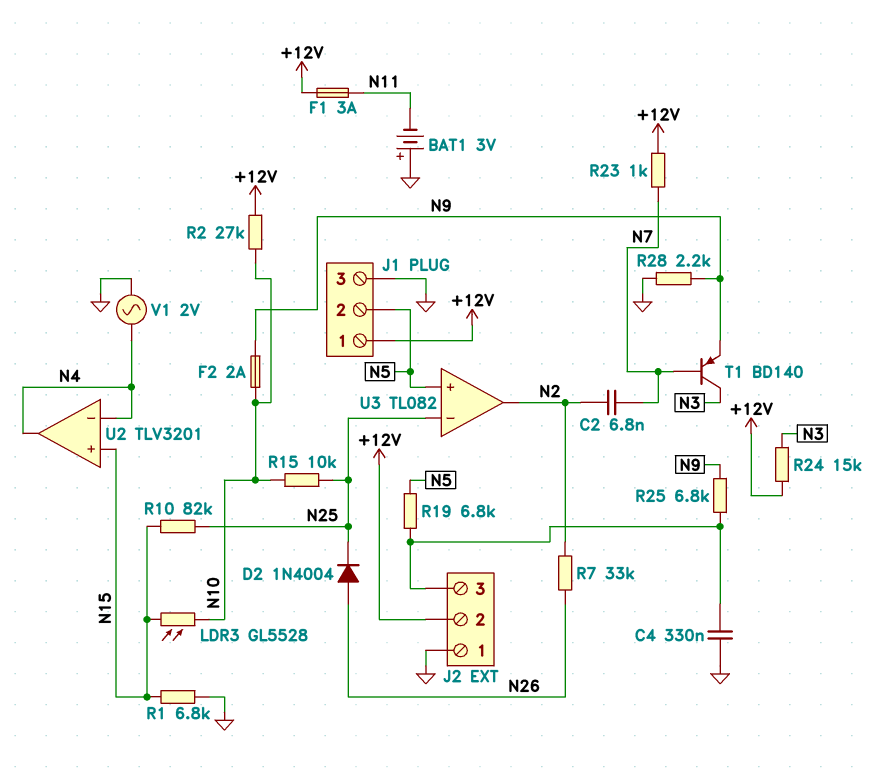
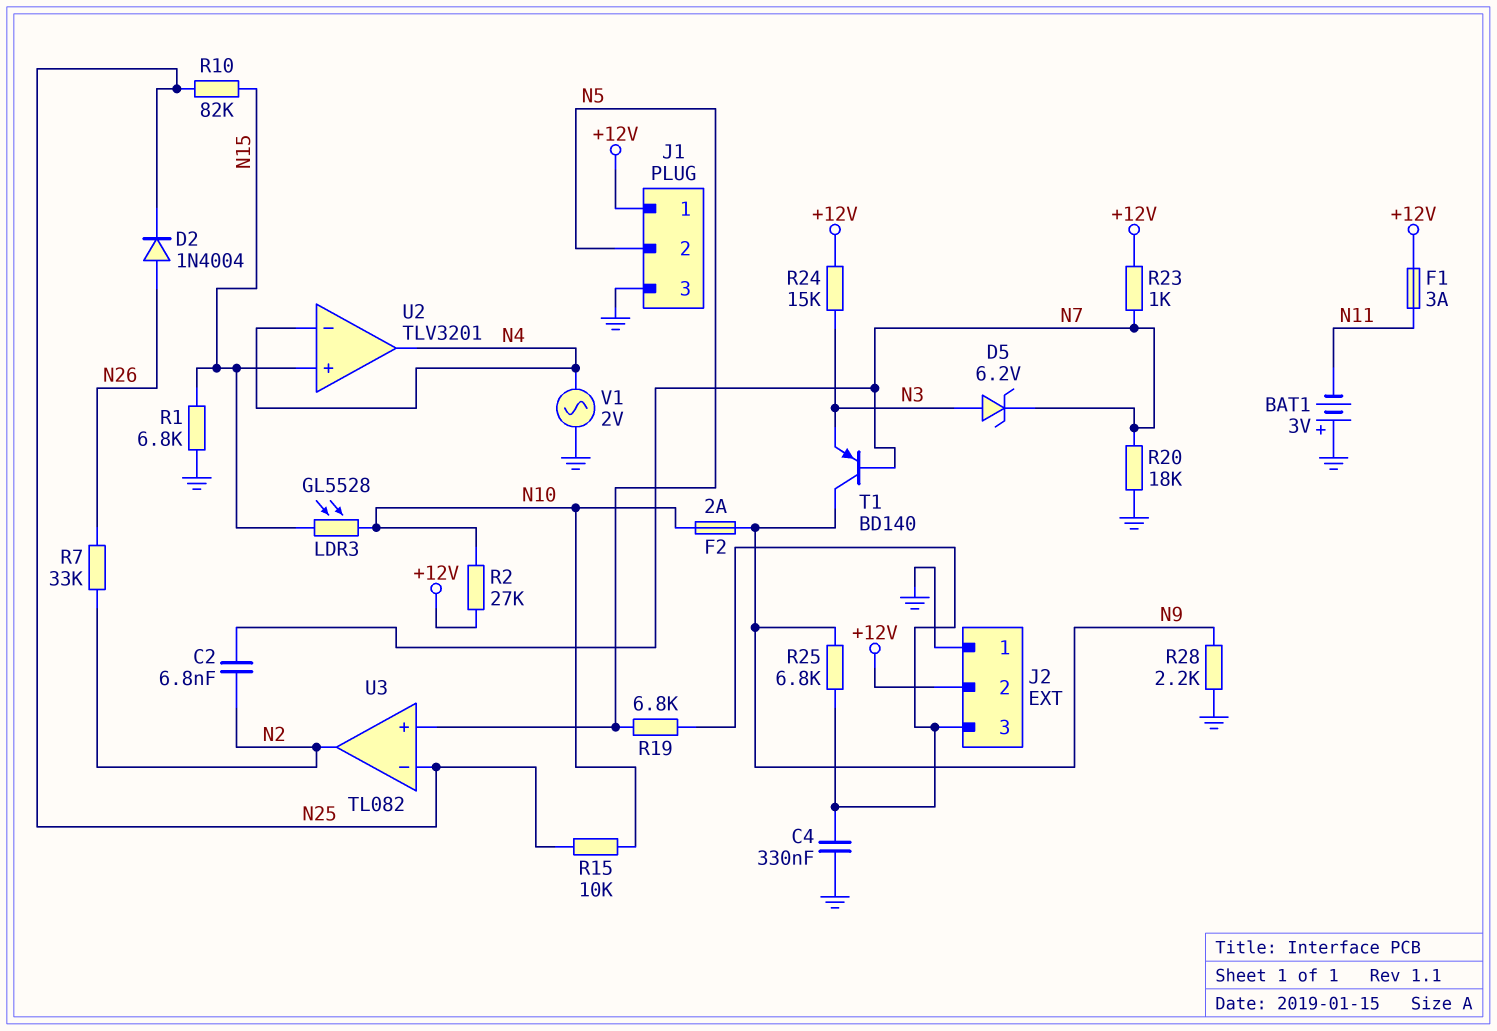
D5: none -> zener 6.2V (A N3, K N7)
R20: none -> 18k (GND, N7)
T1: PNP BD140 (B N7, C N3, E N9) -> PNP BD140 (B N7, C N9, E N3)

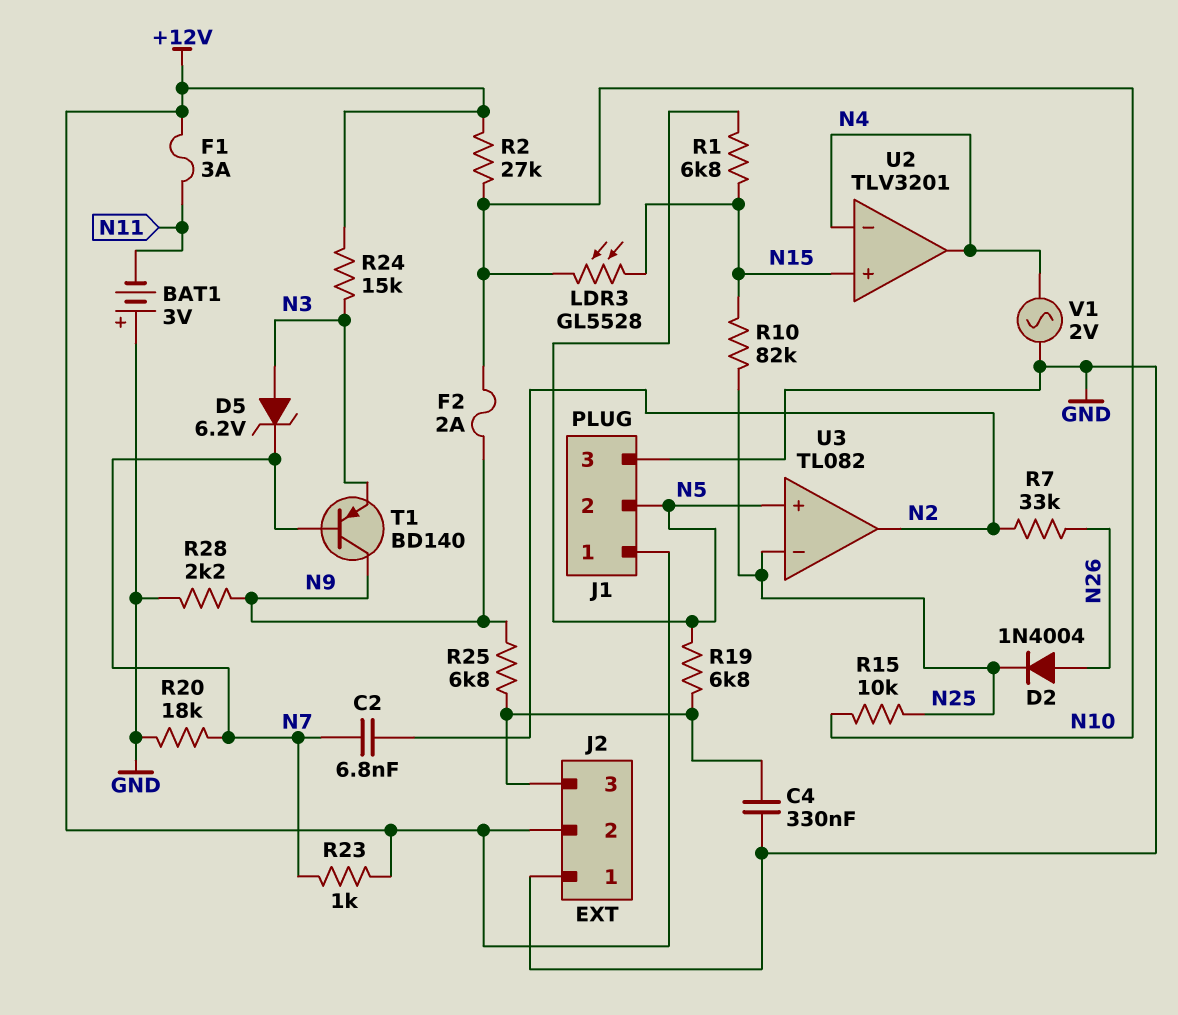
R1: 6.8k (GND, N15) -> 6.8k (N5, N15)

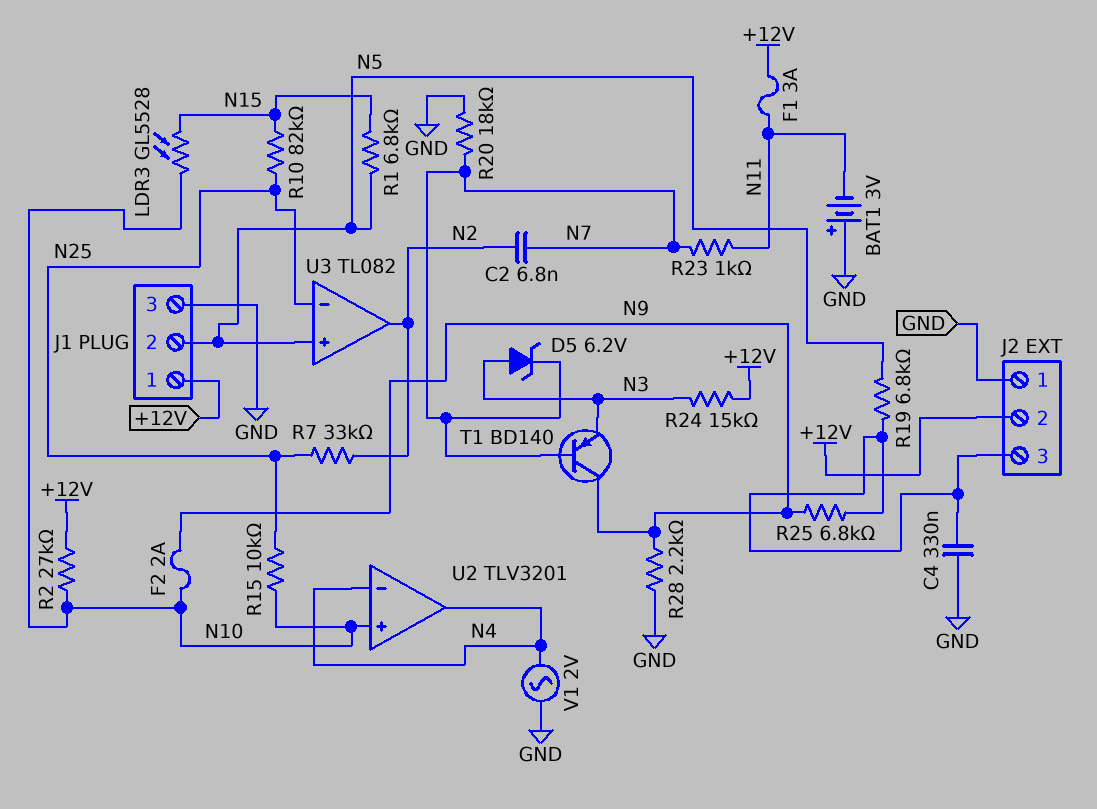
D2: diode 1N4004 (A N26, K N25) -> none
R7: 33k (N2, N26) -> 33k (N2, N25)
R23: 1k (+12V, N7) -> 1k (N7, N11)
U2 pin in+: N15 -> N10

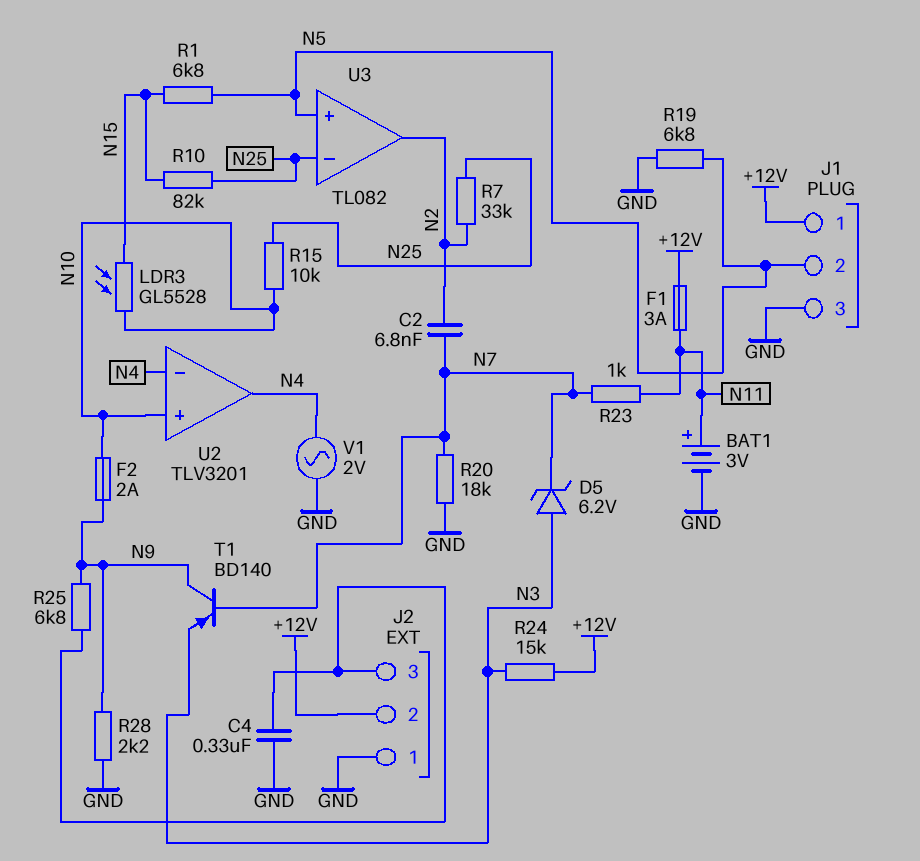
BAT1: 3V (plus GND, minus N11) -> 3V (plus N11, minus GND)
R2: 27k (+12V, N10) -> none
R19: 6.8k (J2/3, N5) -> 6.8k (GND, N5)

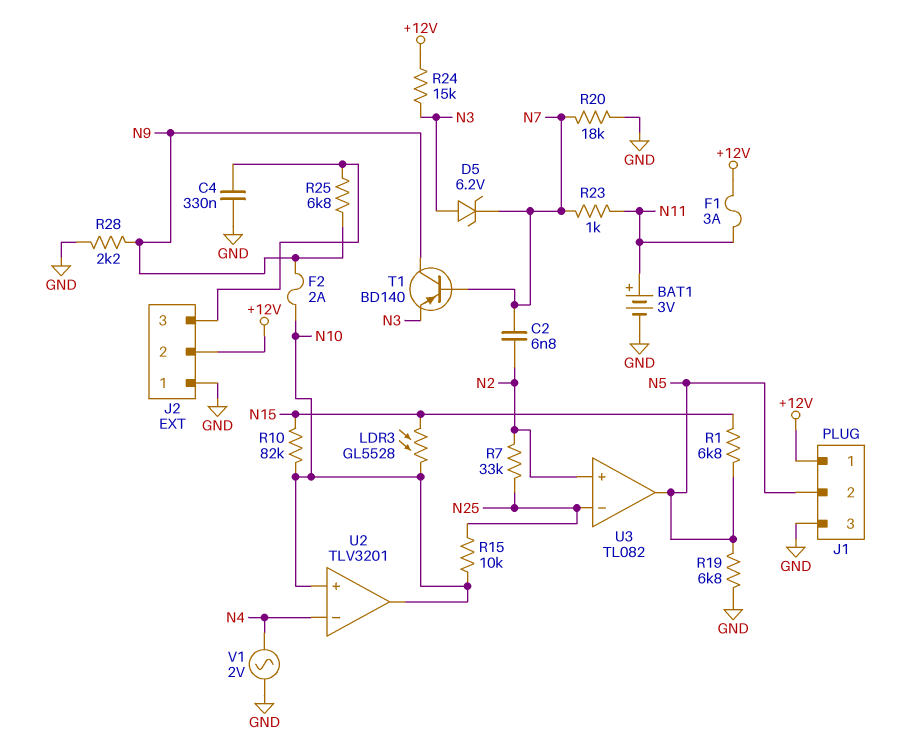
R10: 82k (N15, N25) -> 82k (N10, N15)
U2 pin out: N4 -> N10
U3 pin in+: N5 -> N2
U3 pin out: N2 -> N5

